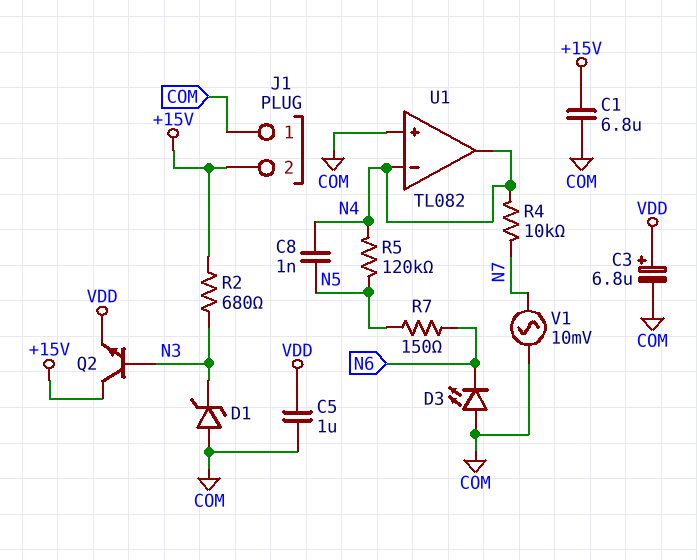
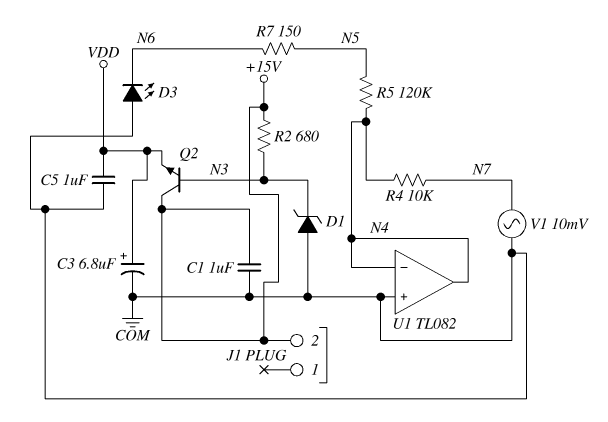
C1: 6.8uF (+15V, COM) -> 1uF (+15V, COM)
C8: 1nF (N4, N5) -> none
J1 pin 1: COM -> none

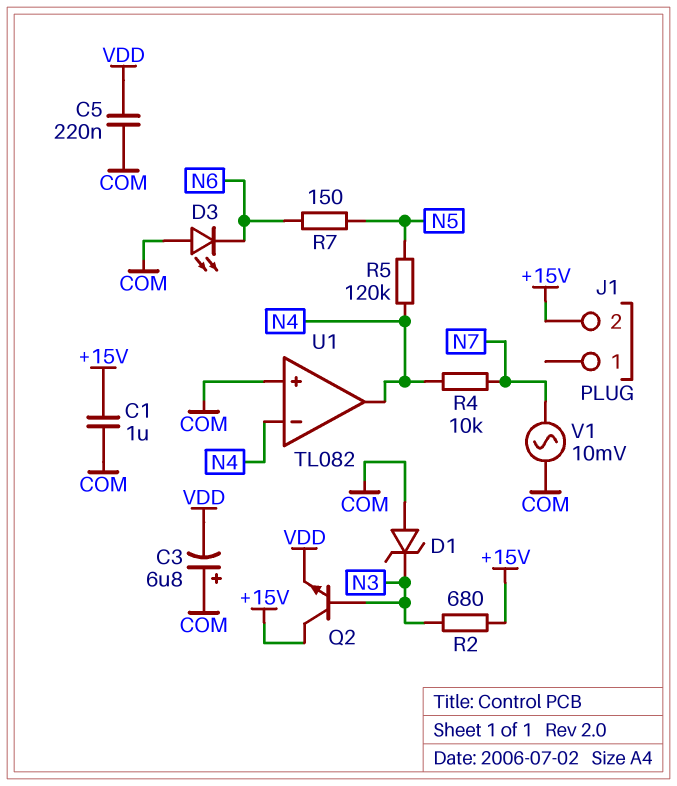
C3: 6.8uF (plus VDD, minus COM) -> 6.8uF (plus COM, minus VDD)
C5: 1uF (COM, VDD) -> 220nF (COM, VDD)

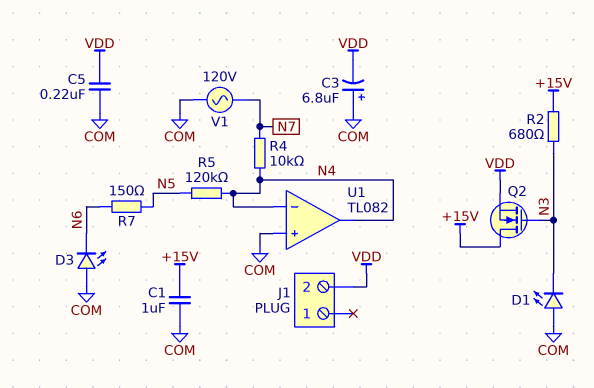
D1: zener (A COM, K N3) -> LED (A COM, K N3)
J1 pin 2: +15V -> VDD
Q2: NPN (B N3, C +15V, E VDD) -> NMOS (G N3, D +15V, S VDD)
V1: AC 10mV (COM, N7) -> AC 120V (COM, N7)

